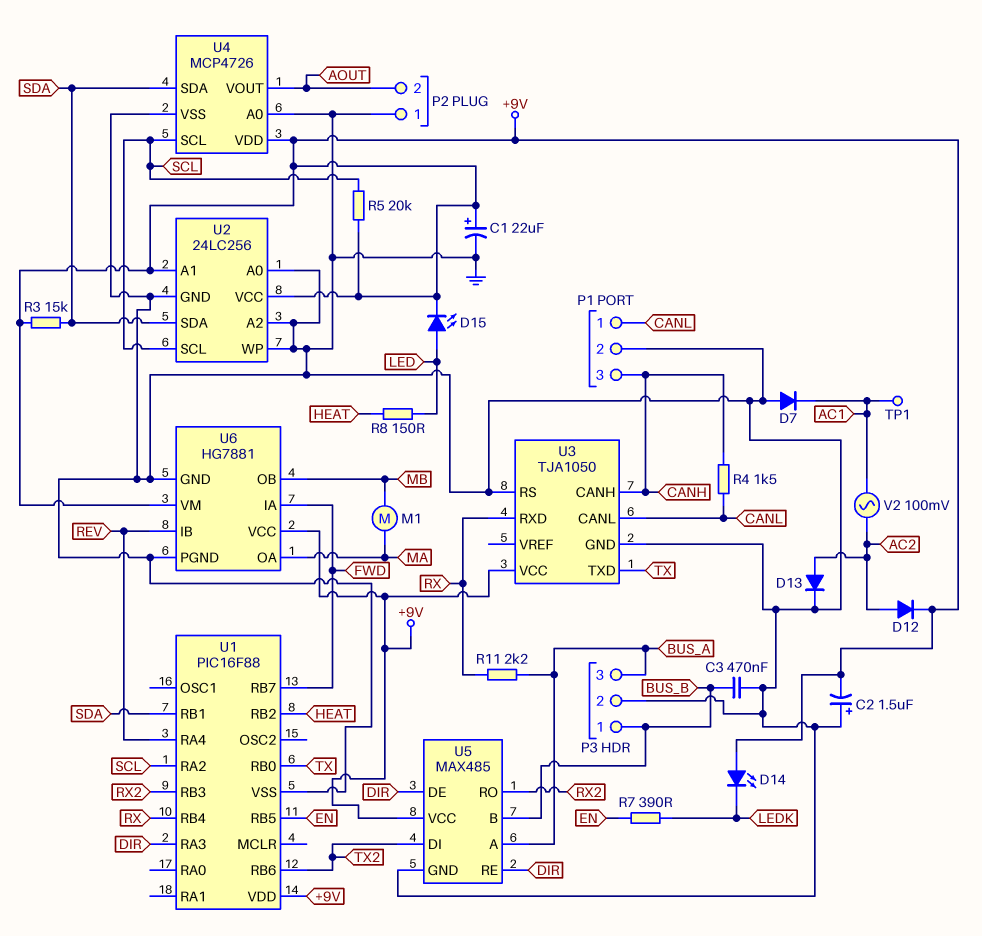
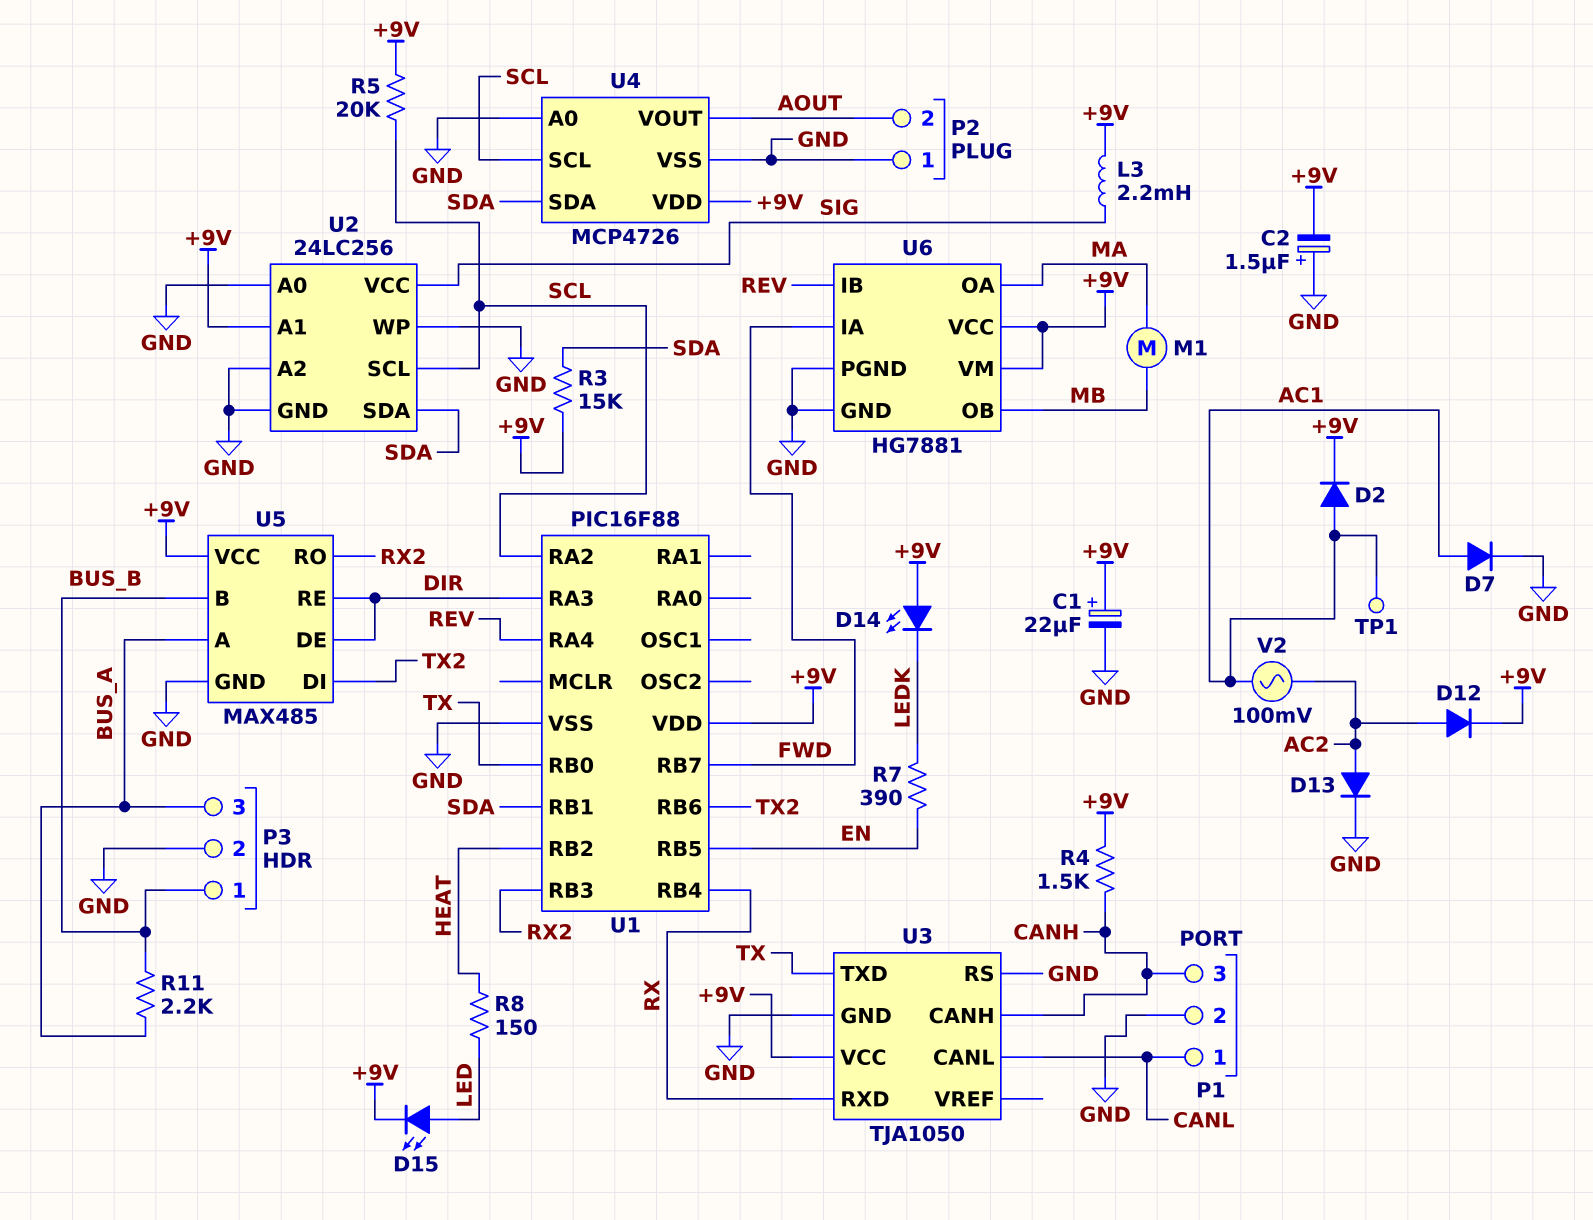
C3: 470nF (BUS_B, GND) -> none
D2: none -> diode (A AC1, K +9V)
D7: diode (A GND, K AC1) -> diode (A AC1, K GND)
L3: none -> 2.2mH (+9V, SIG)
R4: 1.5k (CANH, CANL) -> 1.5k (+9V, CANH)
R11: 2.2k (BUS_A, RX) -> 2.2k (BUS_A, BUS_B)
U2 pin VCC: +9V -> SIG

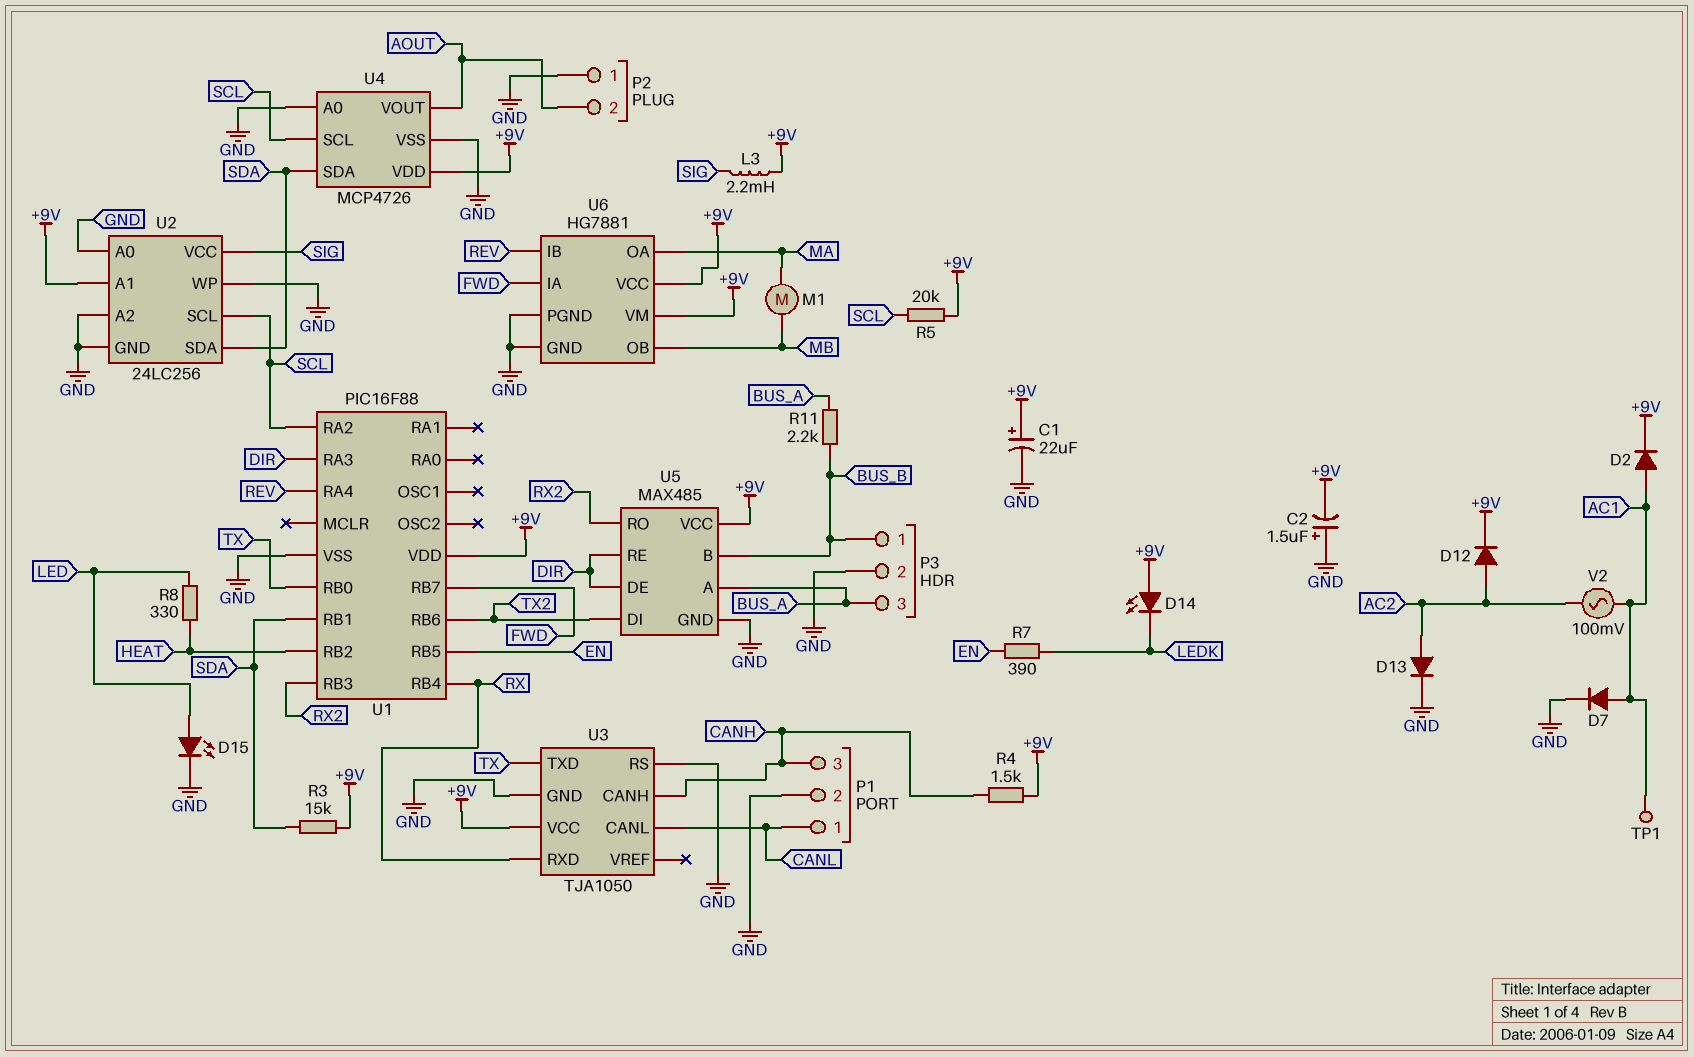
D15: LED (A LED, K +9V) -> LED (A LED, K GND)
R8: 150 (HEAT, LED) -> 330 (HEAT, LED)

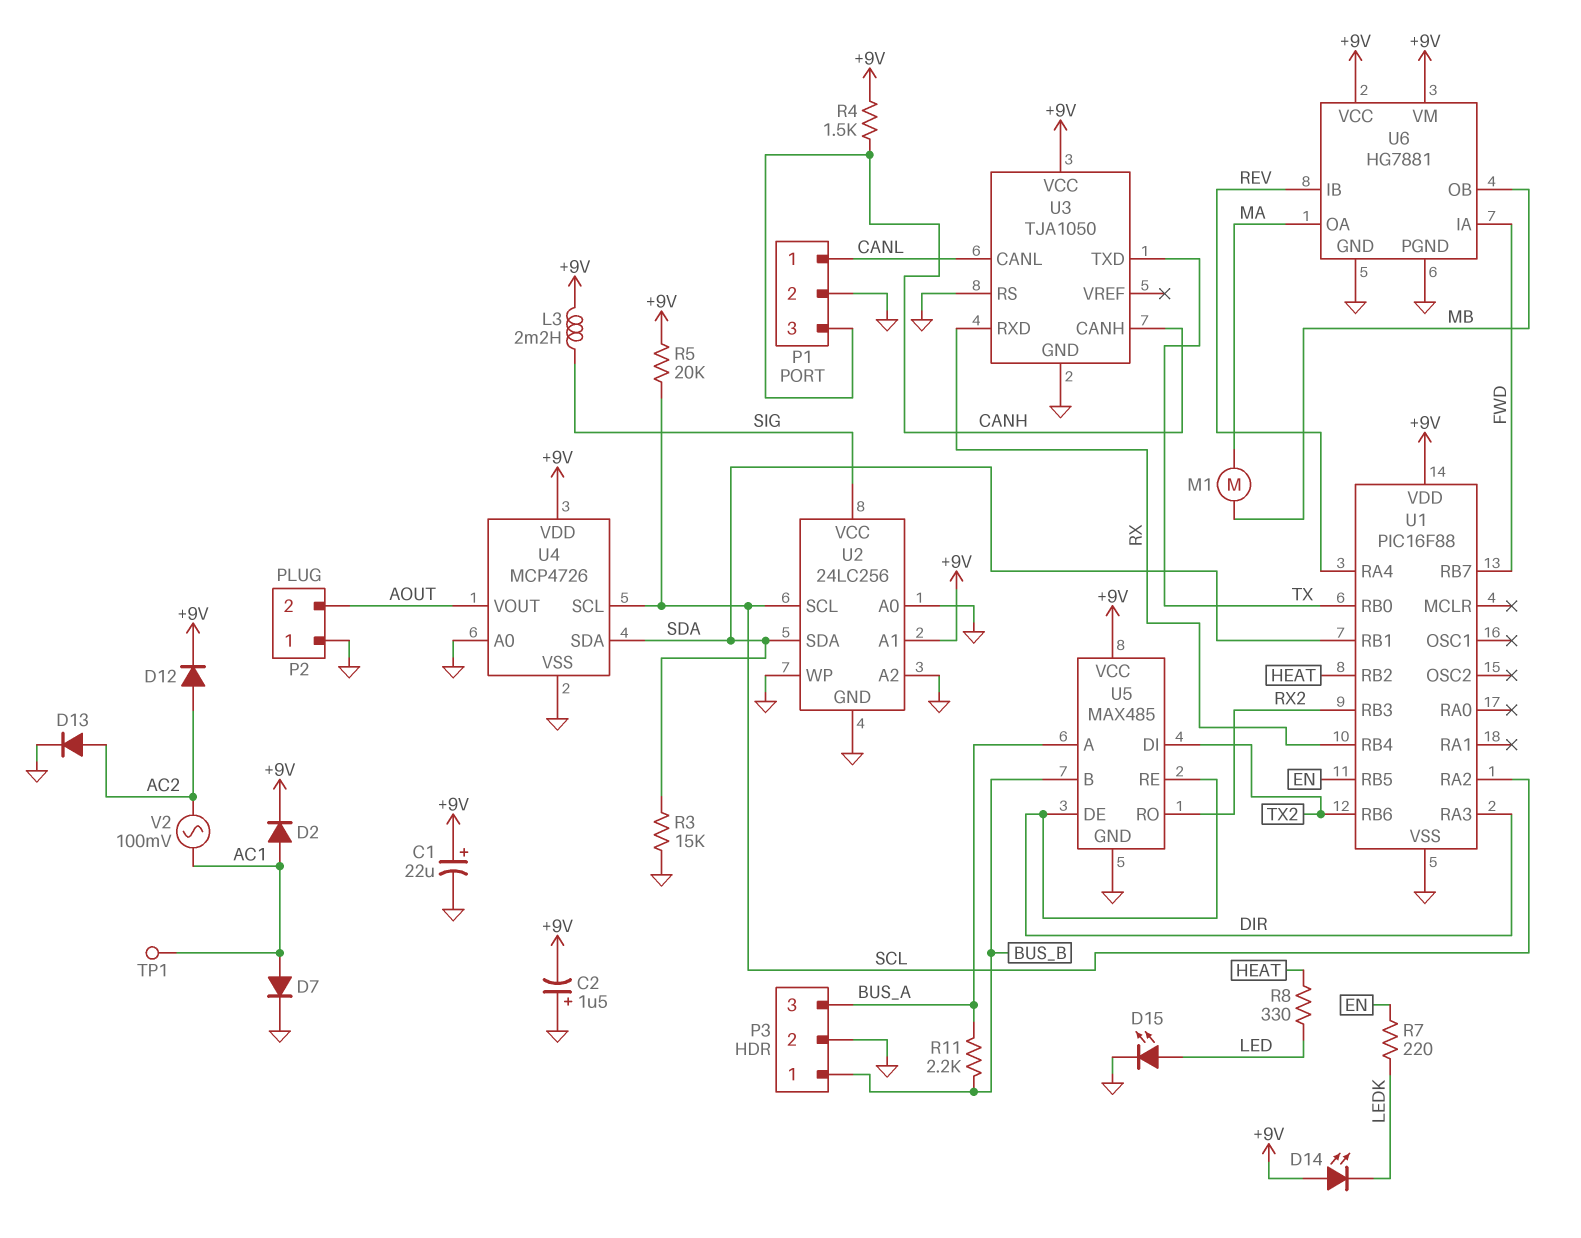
R3: 15k (+9V, SDA) -> 15k (GND, SDA)
R7: 390 (EN, LEDK) -> 220 (EN, LEDK)

